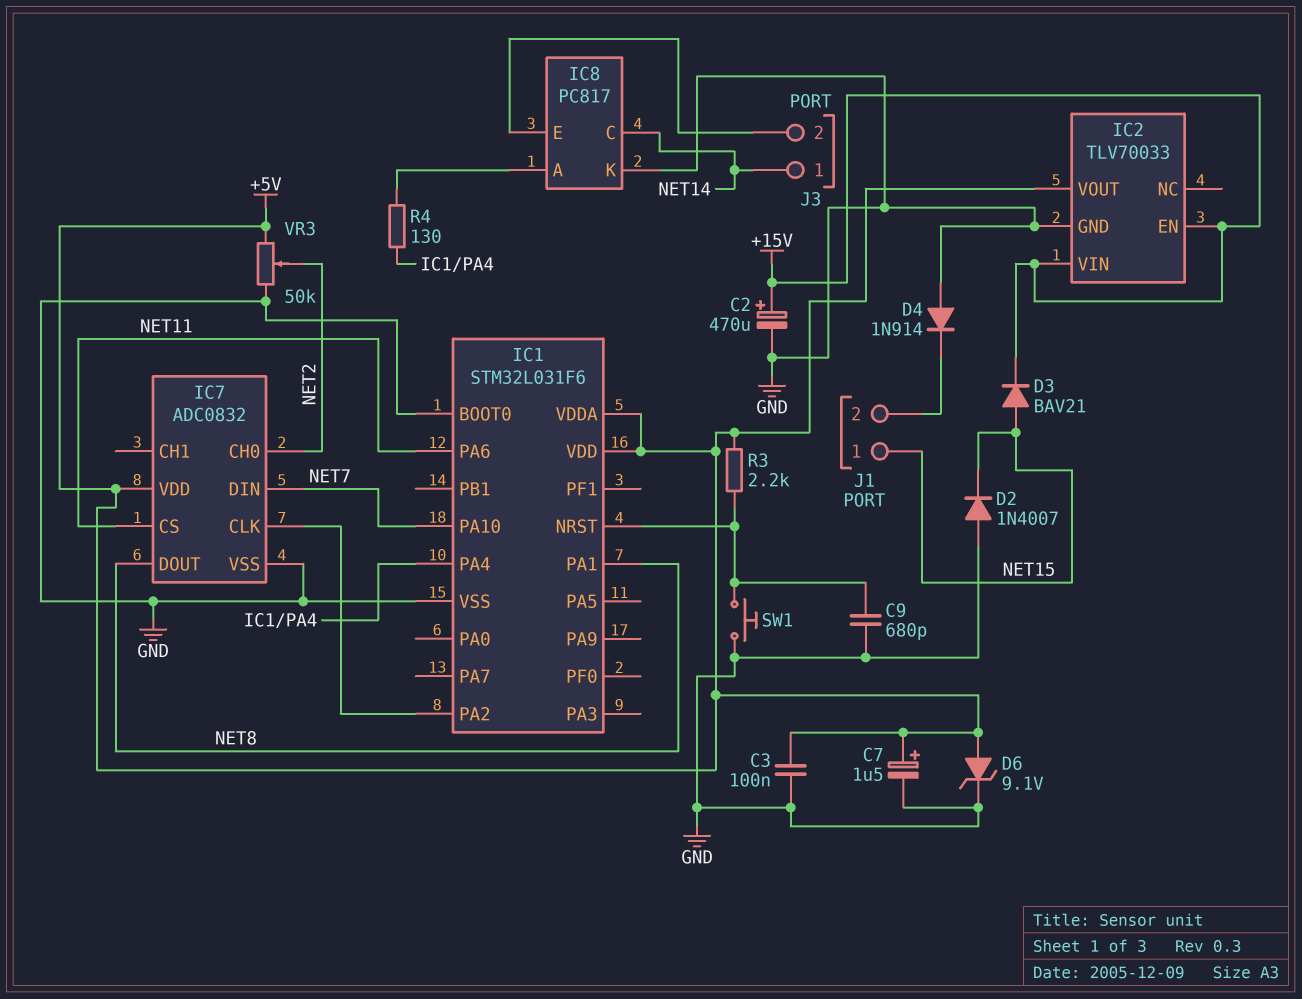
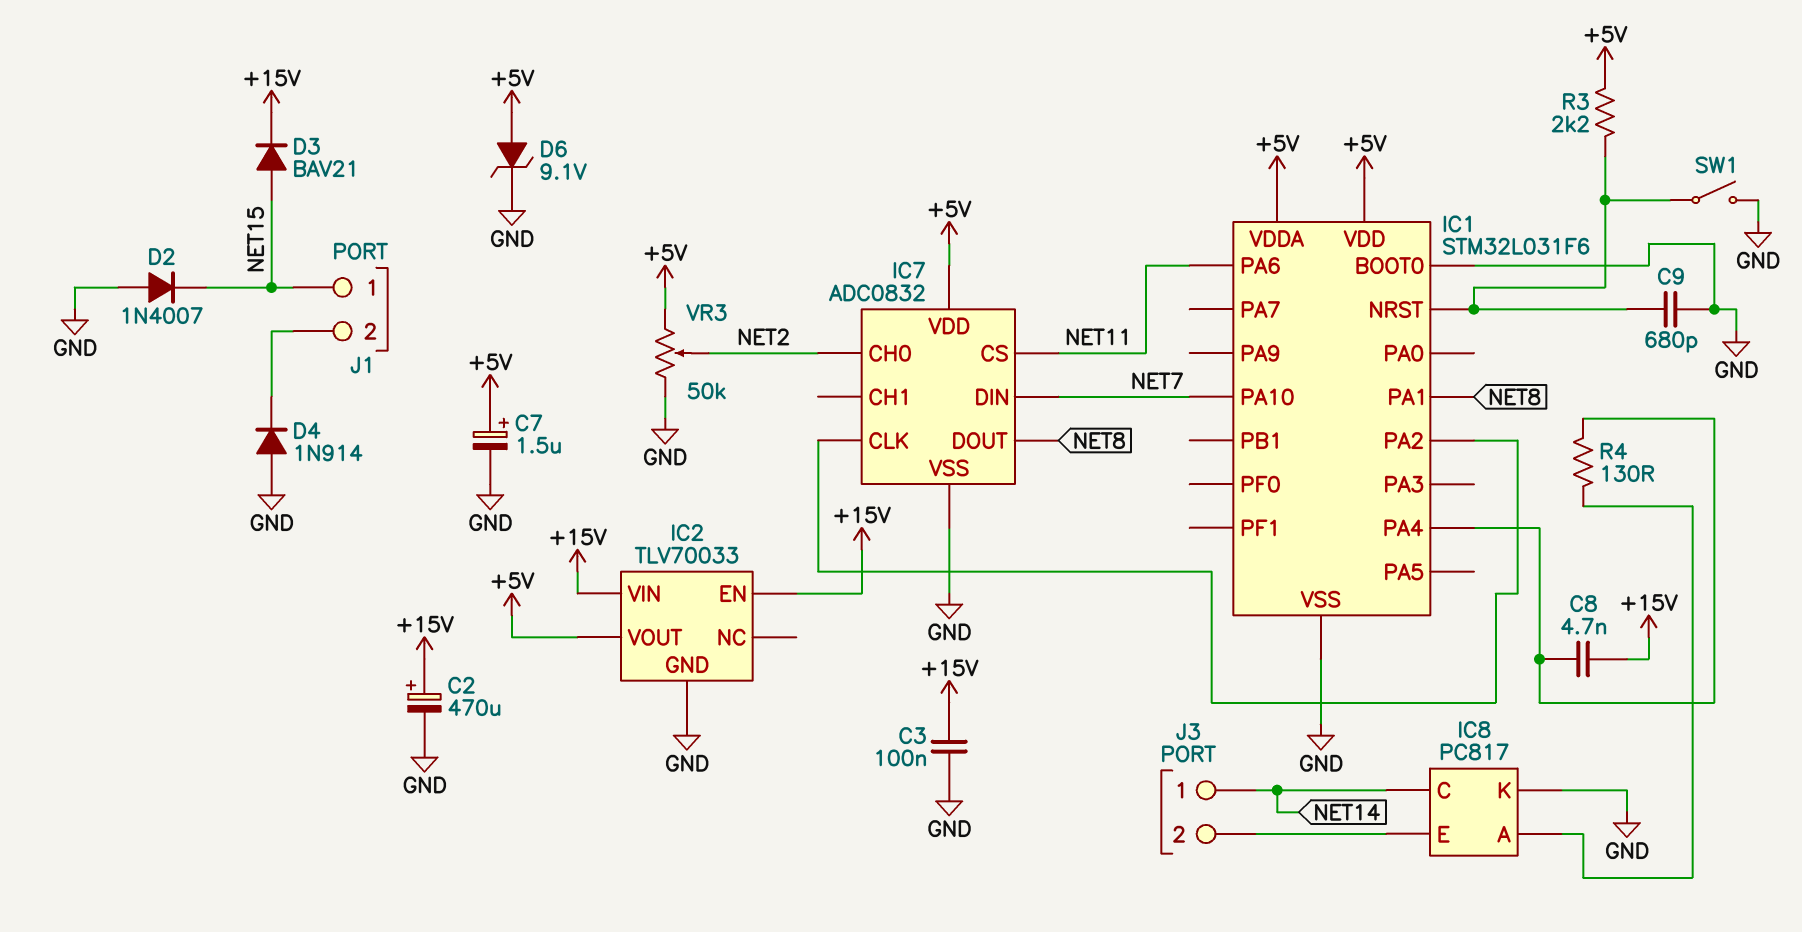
C3: 100nF (+5V, GND) -> 100nF (+15V, GND)
C8: none -> 4.7nF (+15V, IC1/PA4)
SW1: button (GND, IC1/NRST) -> switch (GND, IC1/NRST)

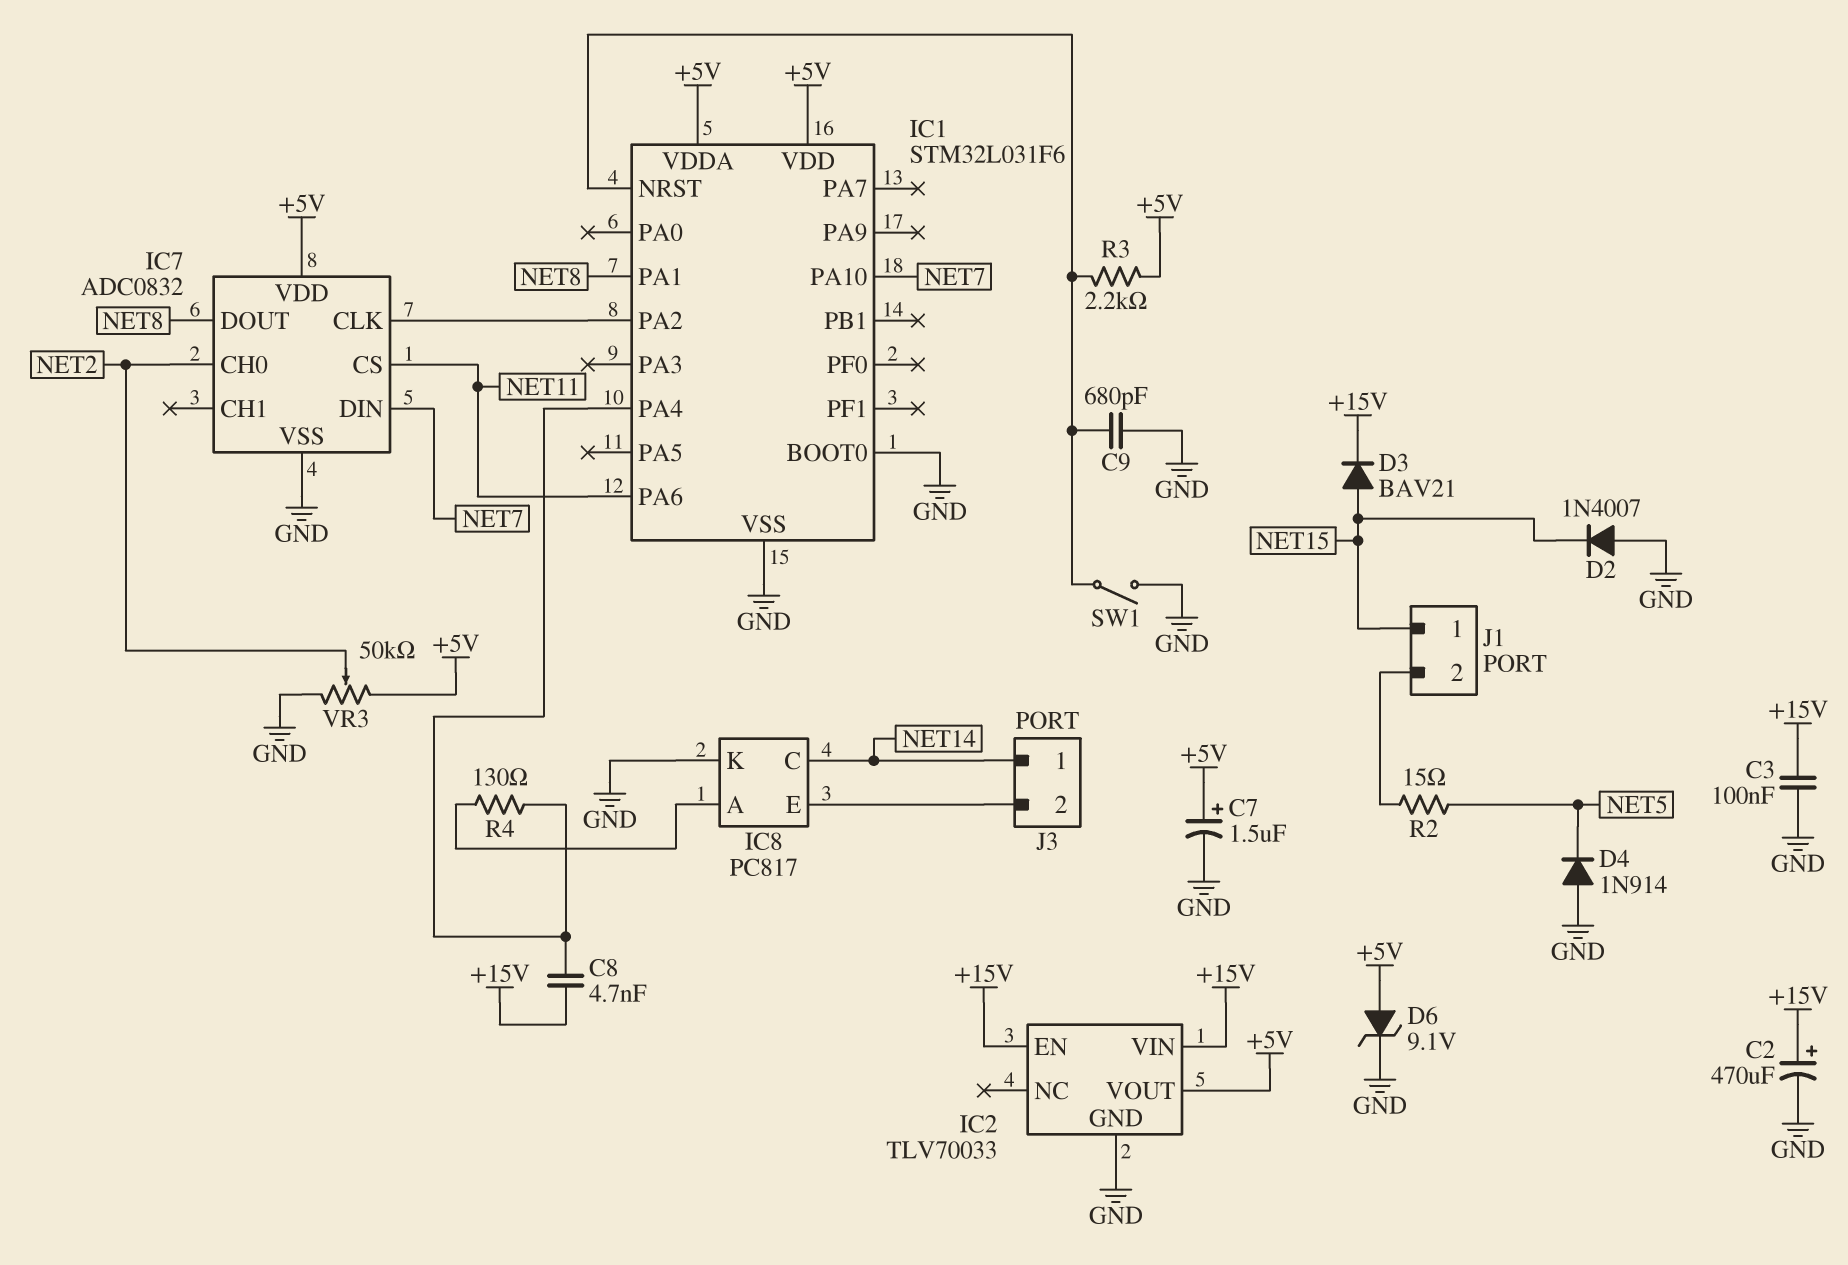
D4: diode 1N914 (A GND, K J1/2) -> diode 1N914 (A GND, K NET5)
R2: none -> 15 (J1/2, NET5)

